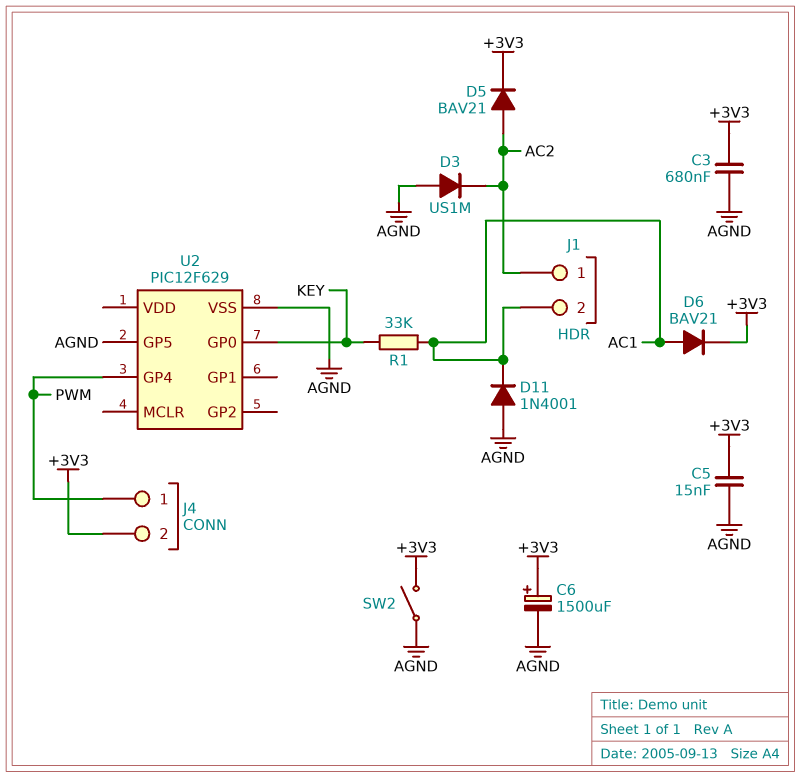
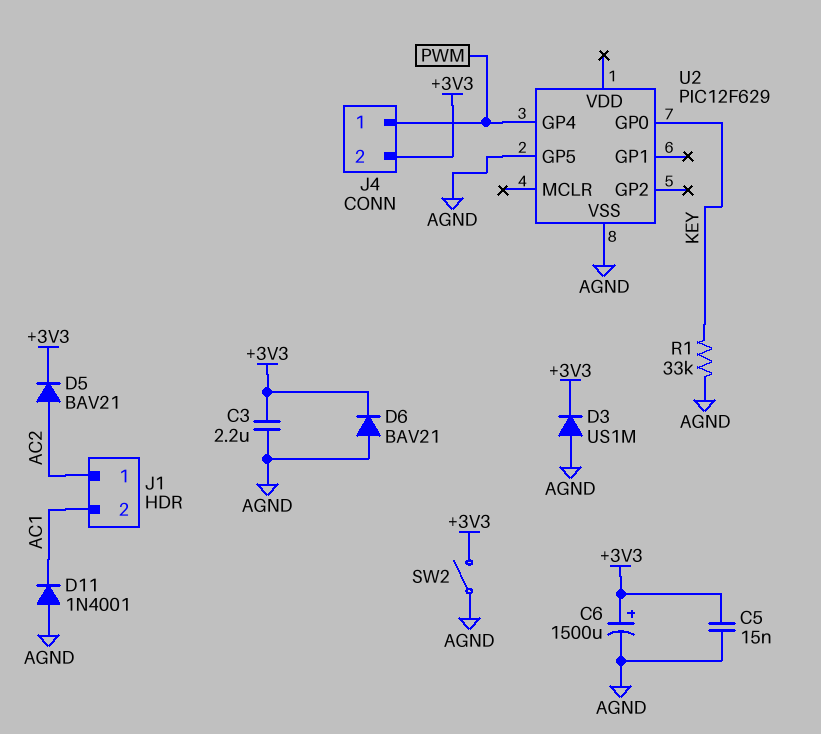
C3: 680nF (+3V3, AGND) -> 2.2uF (+3V3, AGND)
D3: diode US1M (A AGND, K AC2) -> diode US1M (A AGND, K +3V3)
D6: diode BAV21 (A AC1, K +3V3) -> diode BAV21 (A AGND, K +3V3)
R1: 33k (AC1, KEY) -> 33k (AGND, KEY)

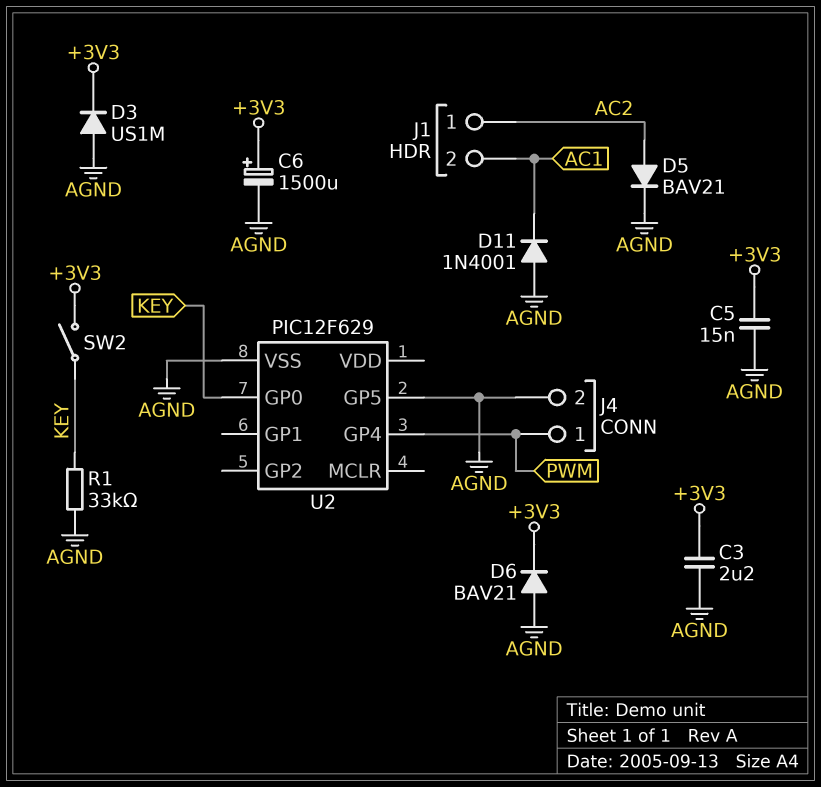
D5: diode BAV21 (A AC2, K +3V3) -> diode BAV21 (A AC2, K AGND)
J4 pin 2: +3V3 -> AGND
SW2: switch (+3V3, AGND) -> switch (+3V3, KEY)

